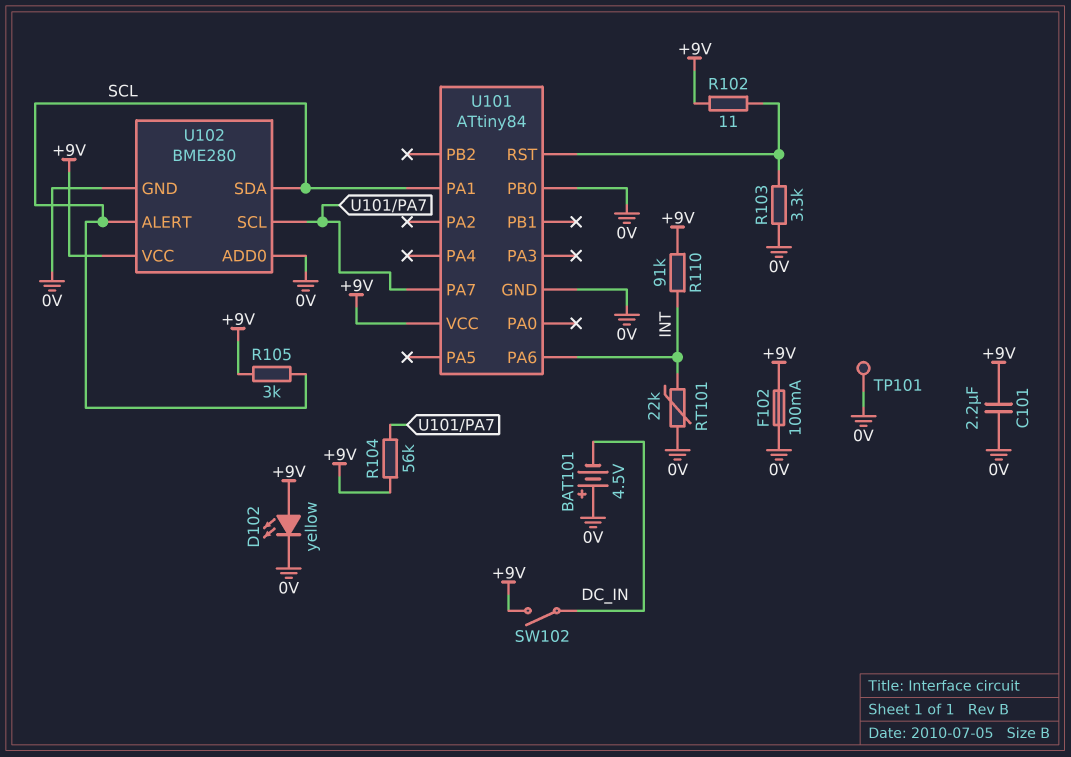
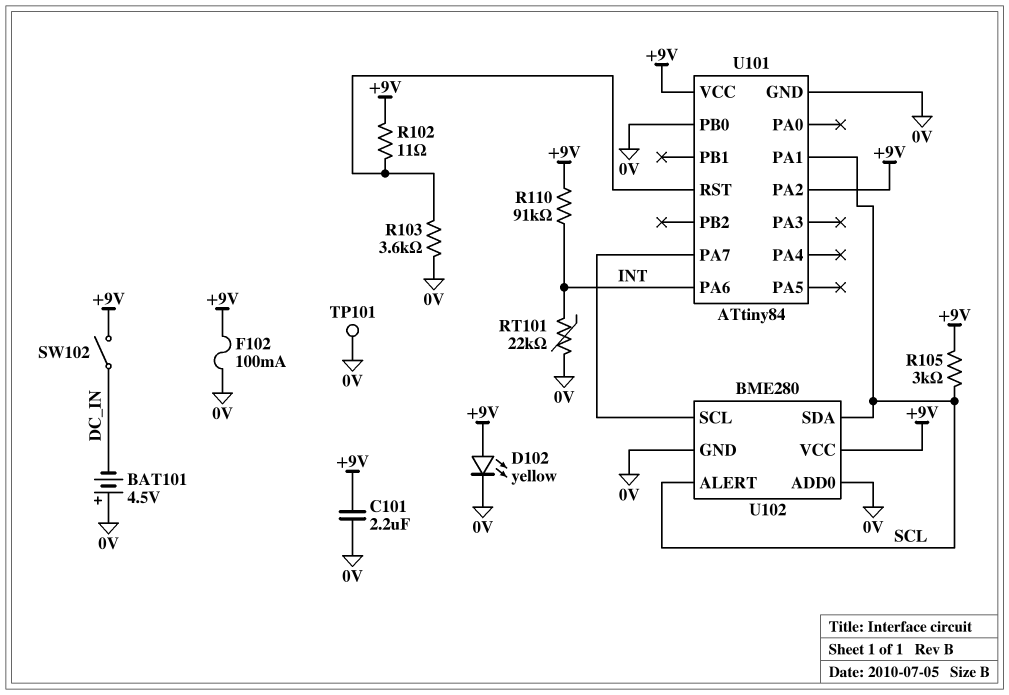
R103: 3.3k (0V, U101/RST) -> 3.6k (0V, U101/RST)
R104: 56k (+9V, U101/PA7) -> none
U101 pin PA2: none -> +9V

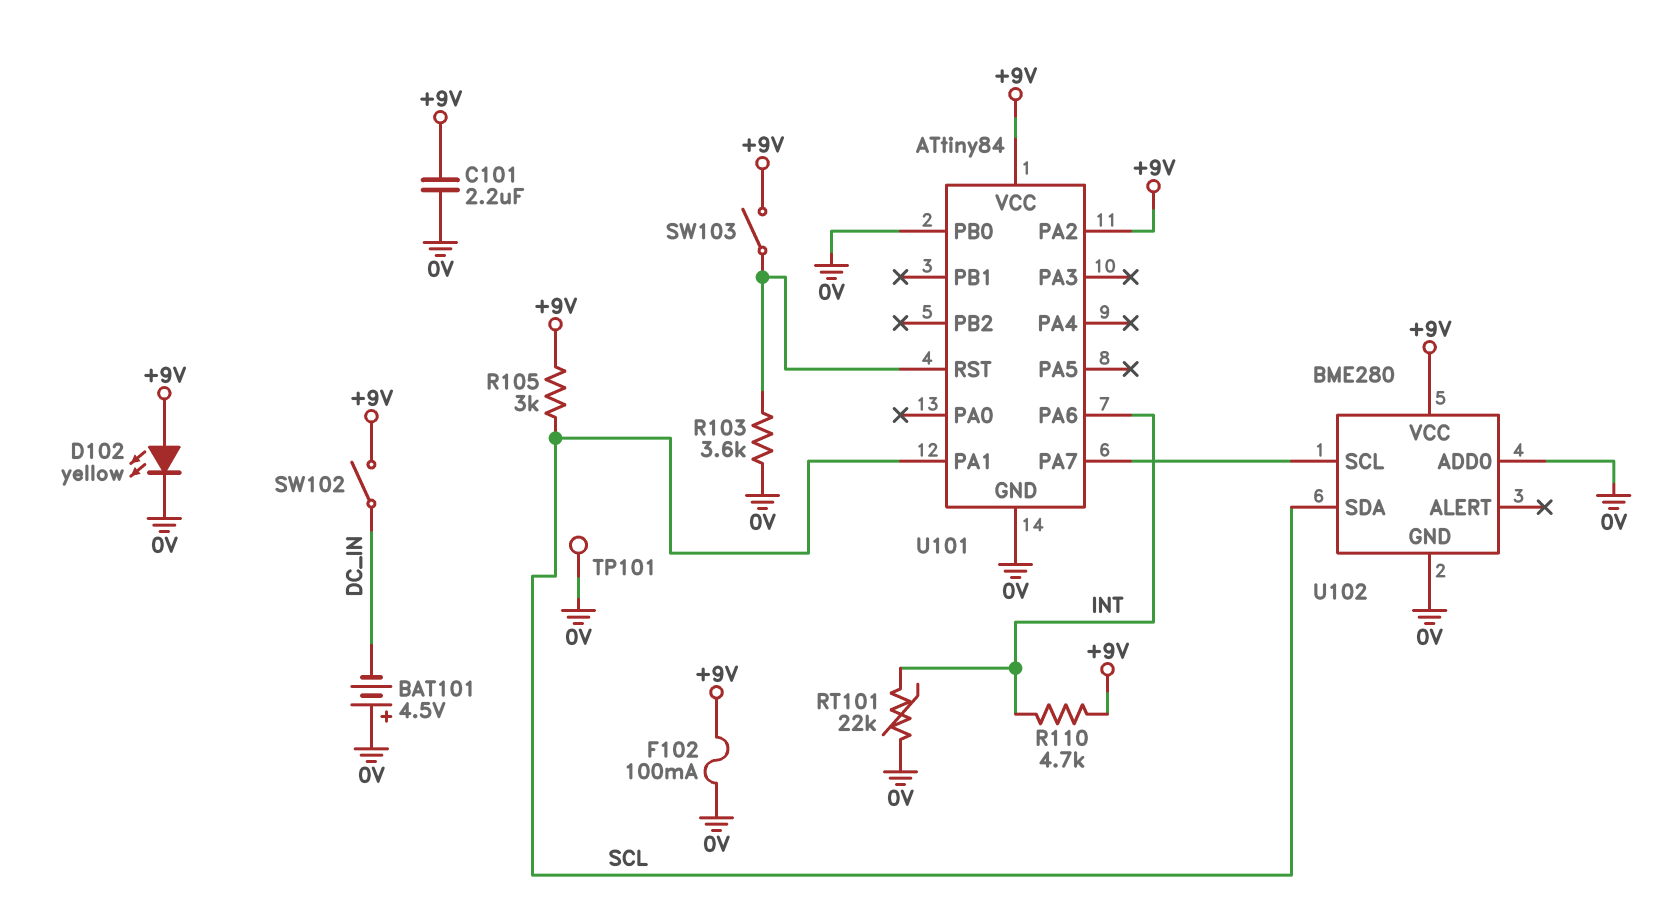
R102: 11 (+9V, U101/RST) -> none
R110: 91k (+9V, INT) -> 4.7k (+9V, INT)
SW103: none -> switch (+9V, U101/RST)
U102 pin ALERT: SCL -> none

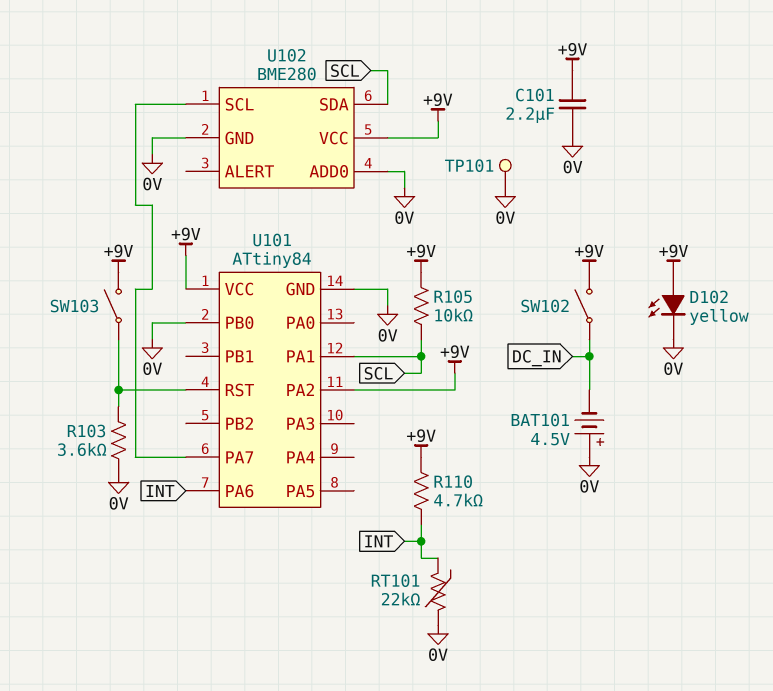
F102: 100mA (+9V, 0V) -> none
R105: 3k (+9V, SCL) -> 10k (+9V, SCL)

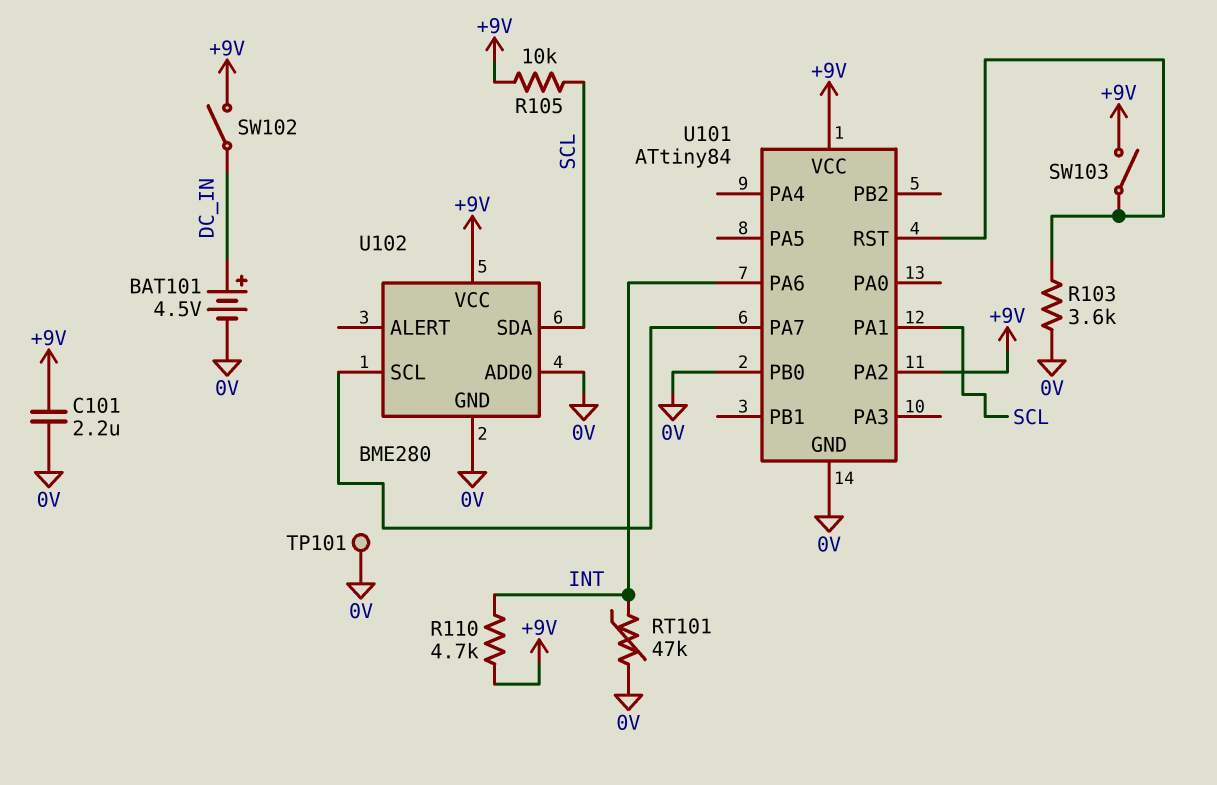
BAT101: 4.5V (plus 0V, minus DC_IN) -> 4.5V (plus DC_IN, minus 0V)
D102: LED yellow (A +9V, K 0V) -> none
RT101: 22k (0V, INT) -> 47k (0V, INT)

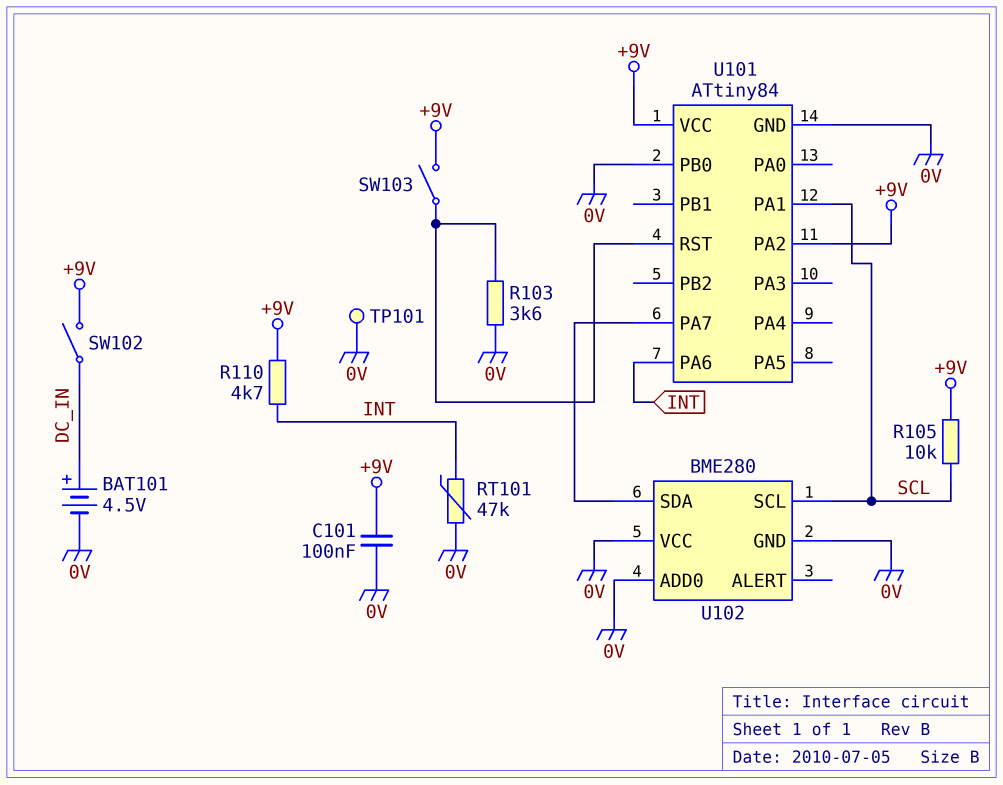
C101: 2.2uF (+9V, 0V) -> 100nF (+9V, 0V)
U102 pin SCL: U101/PA7 -> SCL
U102 pin SDA: SCL -> U101/PA7
U102 pin VCC: +9V -> 0V

